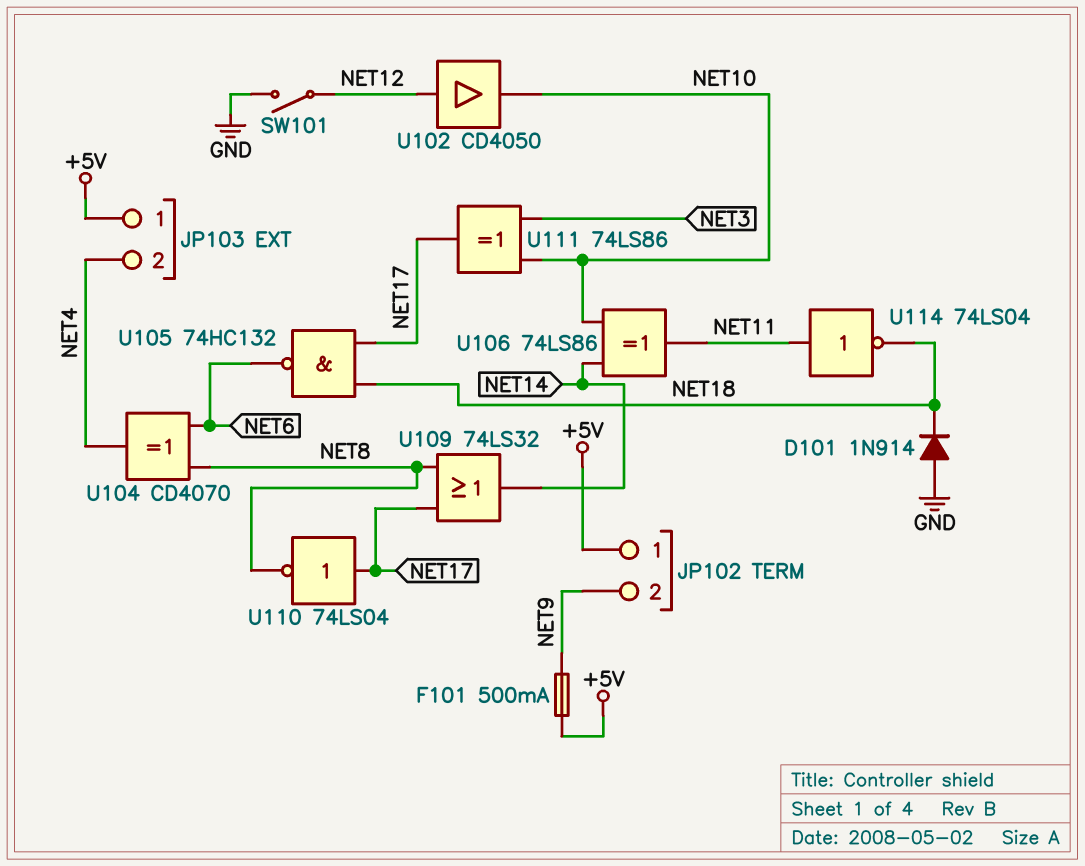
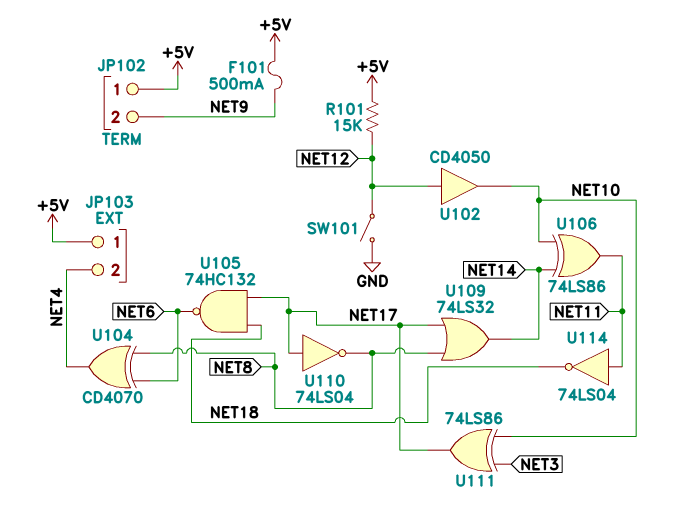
D101: diode 1N914 (A GND, K NET18) -> none
R101: none -> 15k (+5V, NET12)

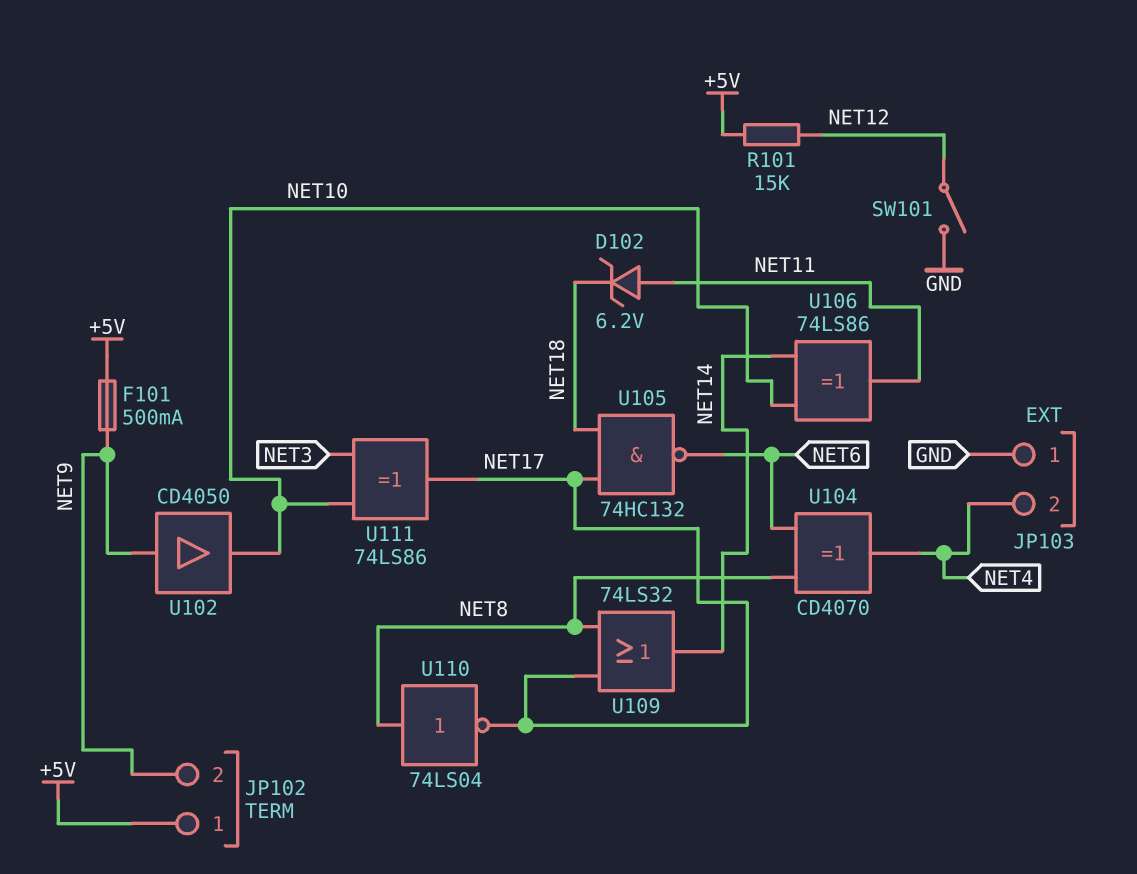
D102: none -> zener 6.2V (A NET11, K NET18)
JP103 pin 1: +5V -> GND
U102: buffer CD4050 (in NET12, out NET10) -> buffer CD4050 (in NET9, out NET10)
U110: NOT 74LS04 (in NET17, out NET8) -> NOT 74LS04 (in NET8, out NET17)
U114: NOT 74LS04 (in NET11, out NET18) -> none

